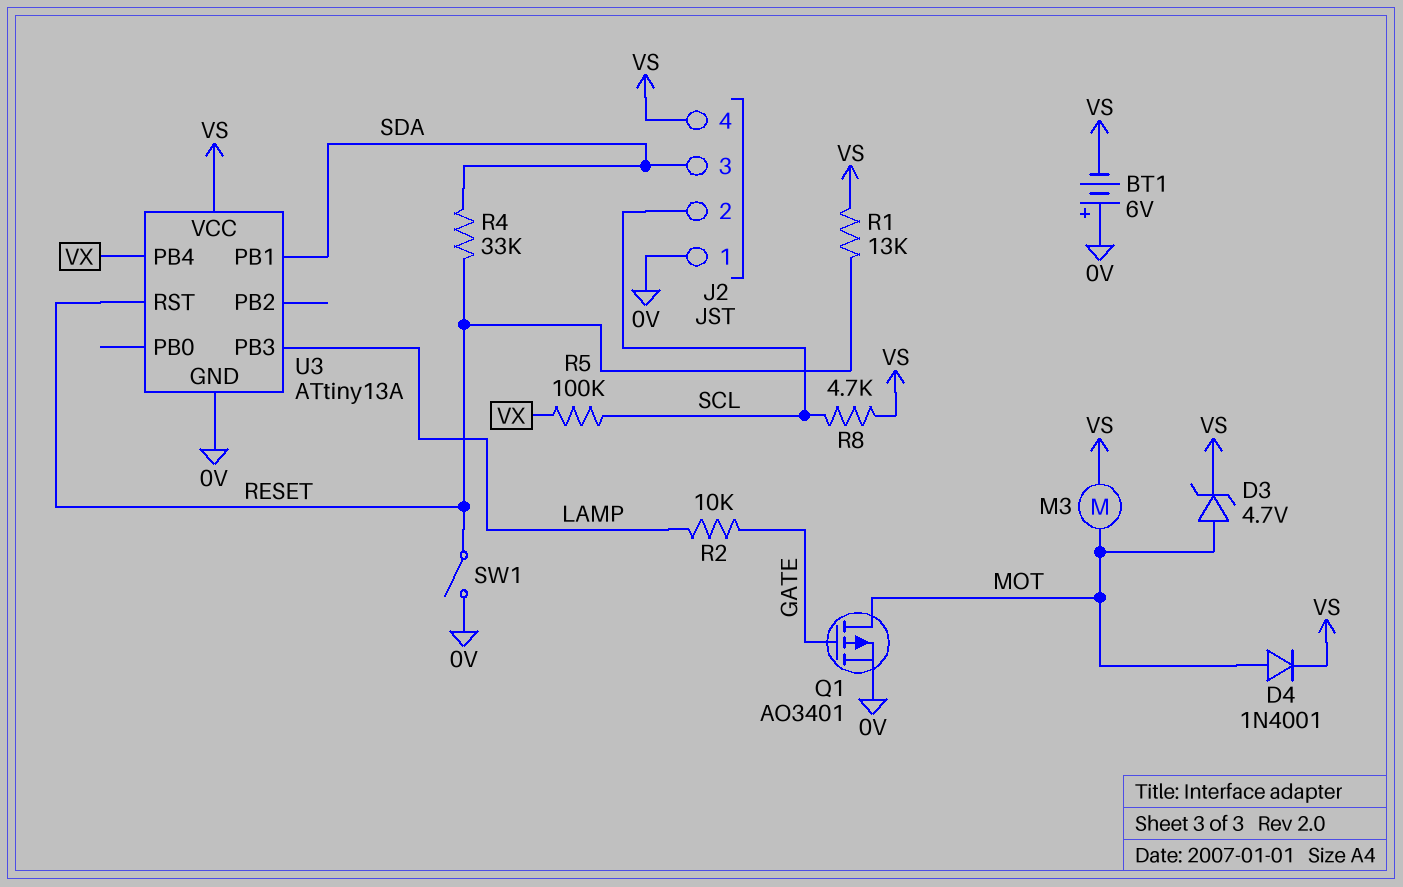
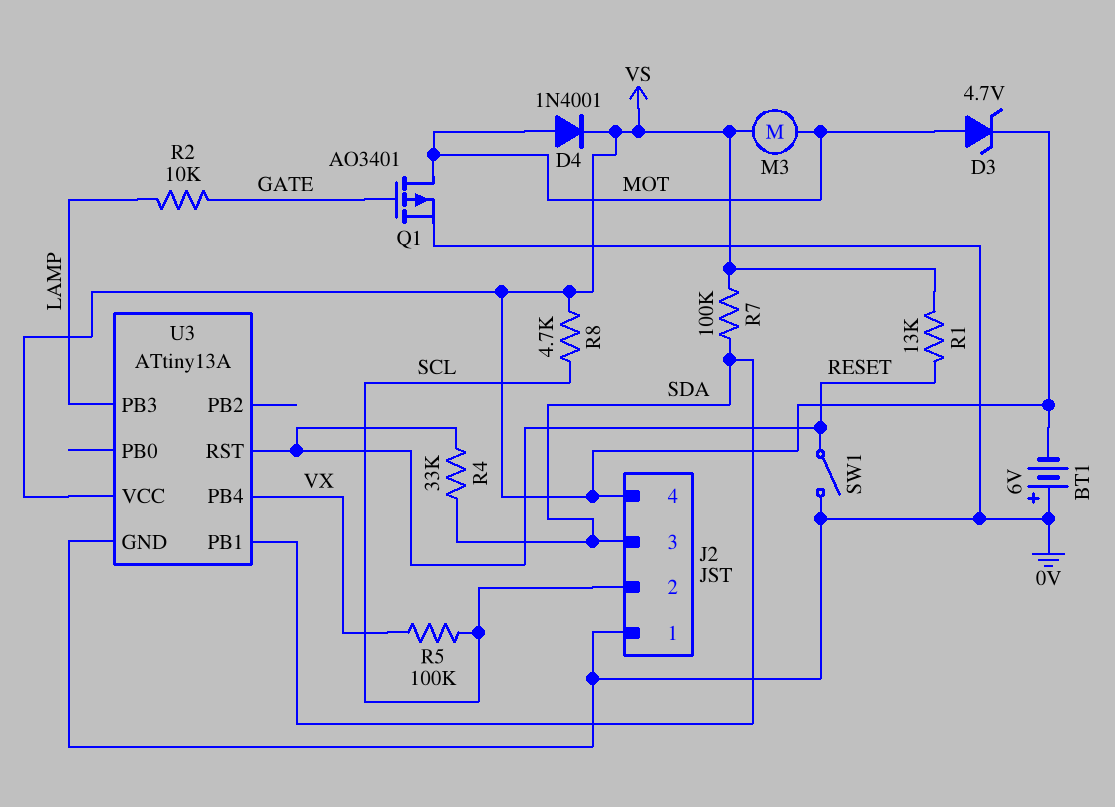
R7: none -> 100k (SDA, VS)

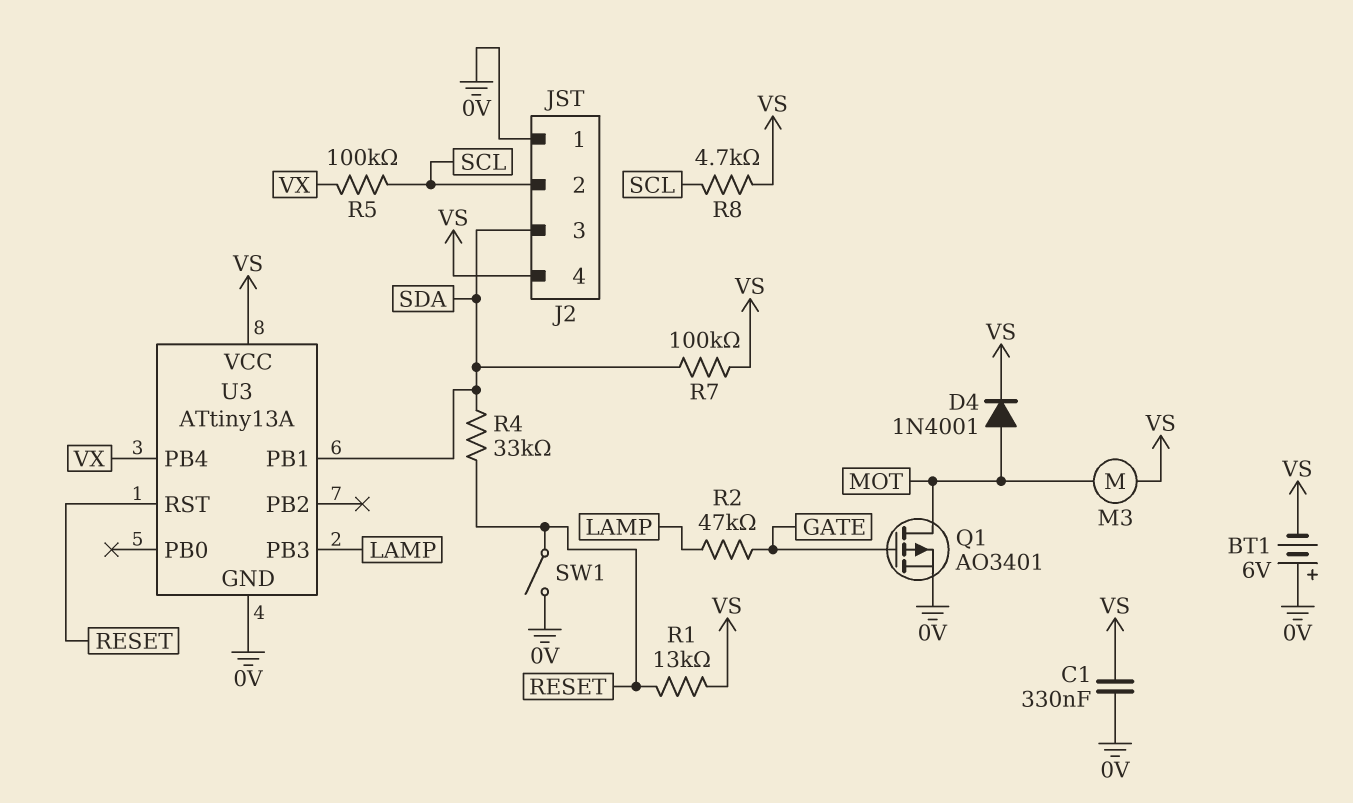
C1: none -> 330nF (0V, VS)
D3: zener 4.7V (A MOT, K VS) -> none
R2: 10k (GATE, LAMP) -> 47k (GATE, LAMP)

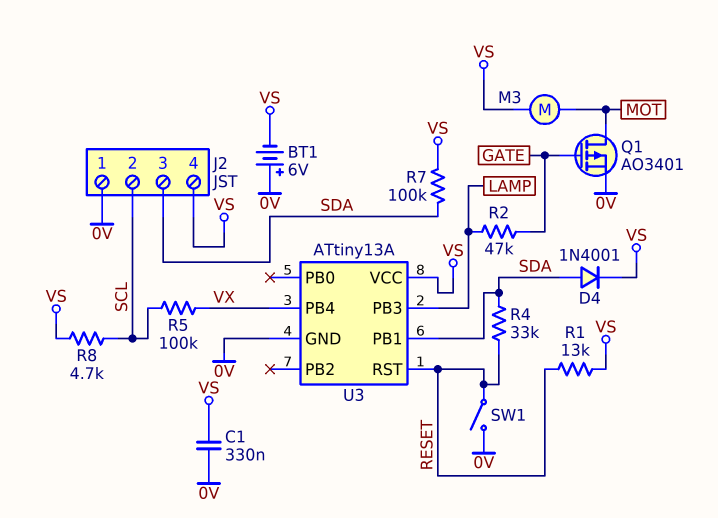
D4: diode 1N4001 (A MOT, K VS) -> diode 1N4001 (A SDA, K VS)

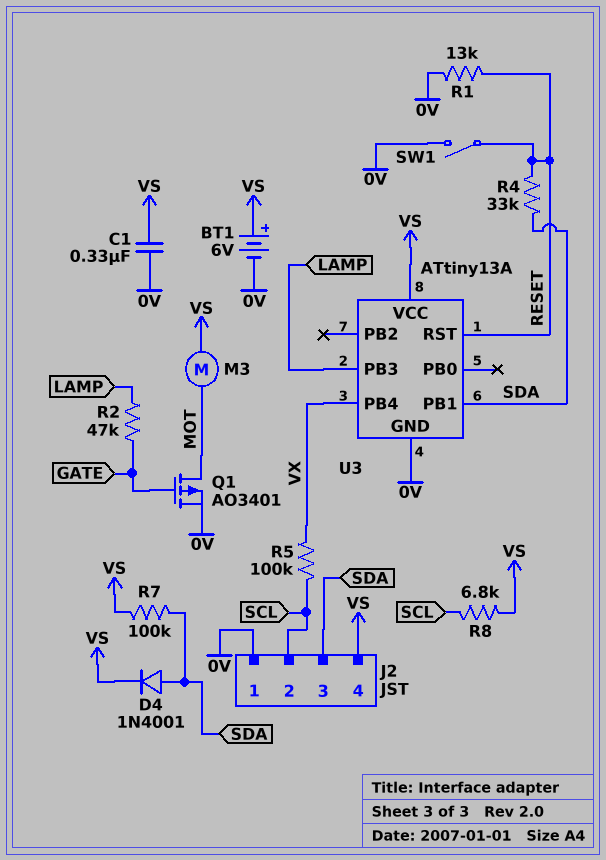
BT1: 6V (plus 0V, minus VS) -> 6V (plus VS, minus 0V)
R1: 13k (RESET, VS) -> 13k (0V, RESET)
R8: 4.7k (SCL, VS) -> 6.8k (SCL, VS)

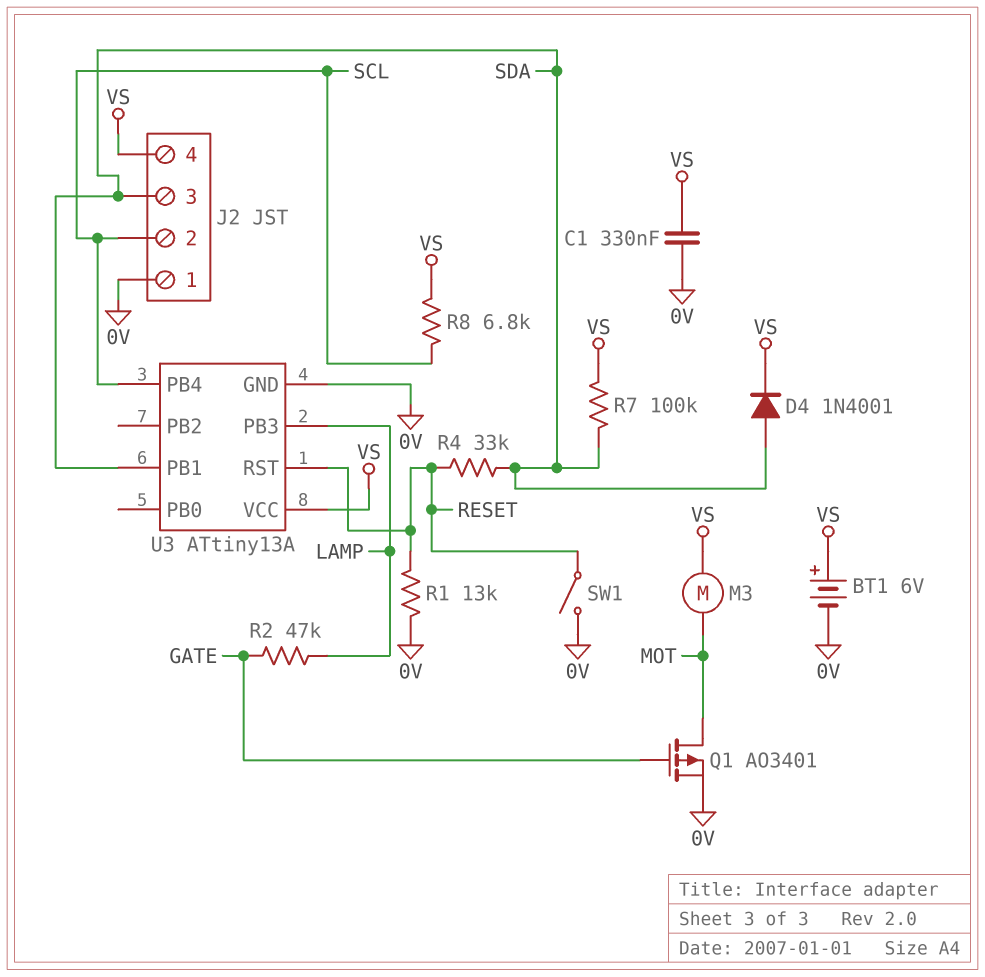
R5: 100k (SCL, VX) -> none
U3 pin PB4: VX -> SCL

